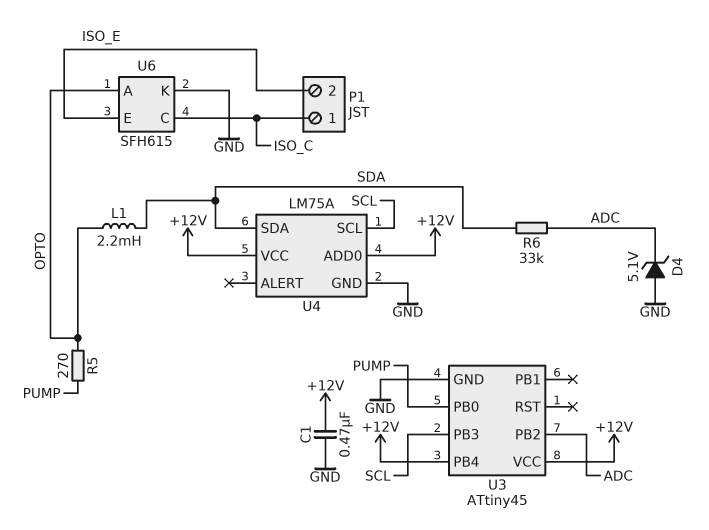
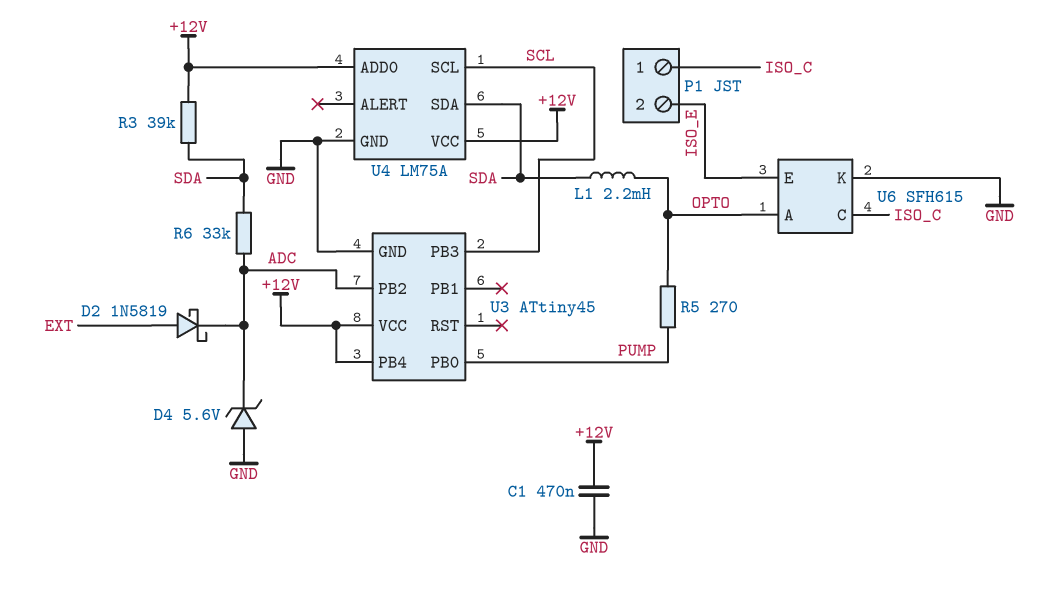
D2: none -> schottky 1N5819 (A EXT, K ADC)
D4: zener 5.1V (A GND, K ADC) -> zener 5.6V (A GND, K ADC)
R3: none -> 39k (+12V, SDA)

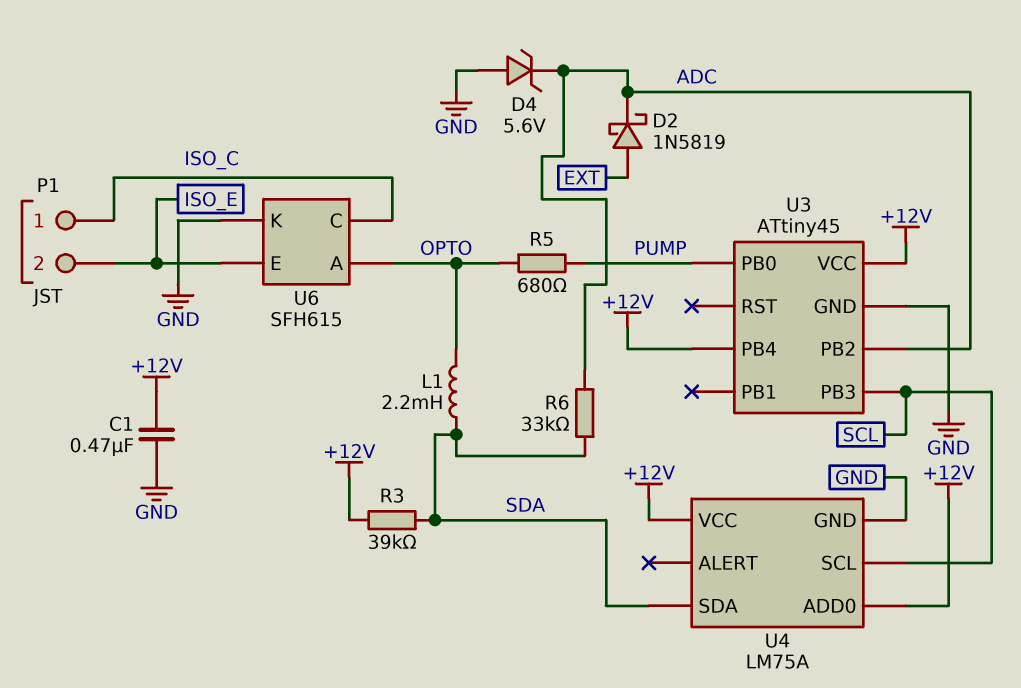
R5: 270 (OPTO, PUMP) -> 680 (OPTO, PUMP)

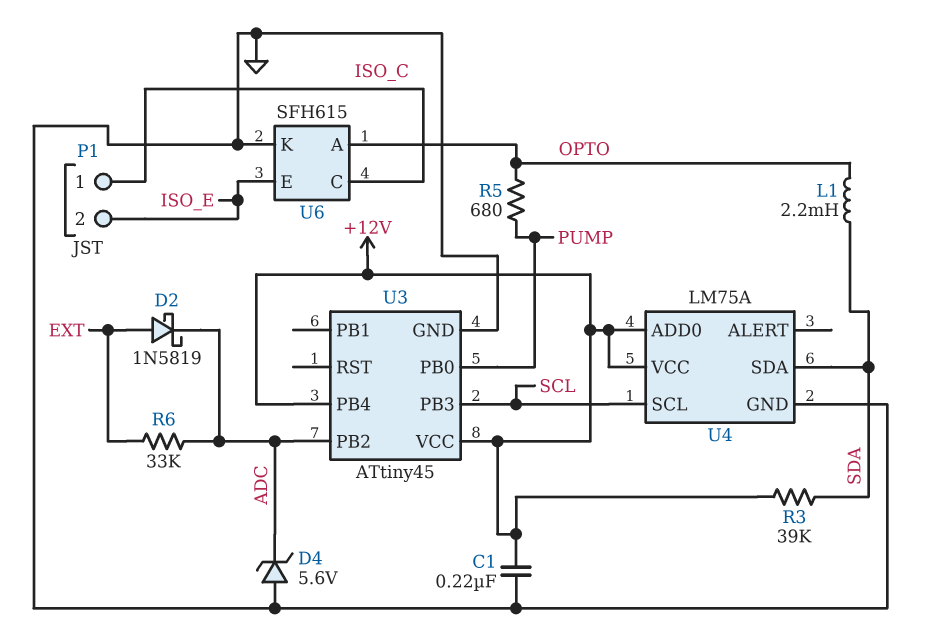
C1: 470nF (+12V, GND) -> 220nF (+12V, GND)
R6: 33k (ADC, SDA) -> 33k (ADC, EXT)

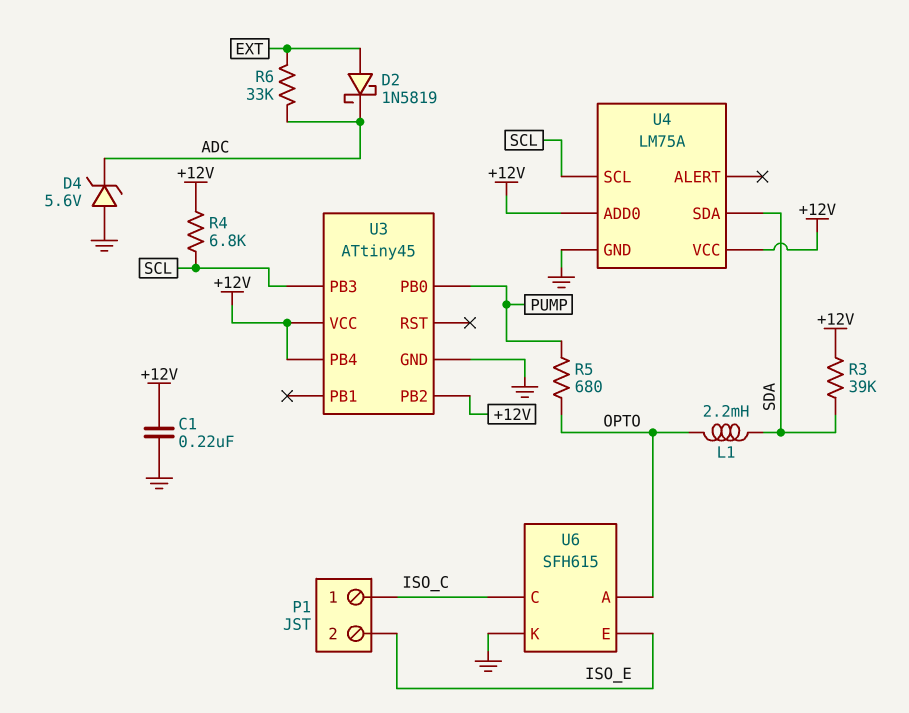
R4: none -> 6.8k (+12V, SCL)
U3 pin PB2: ADC -> +12V

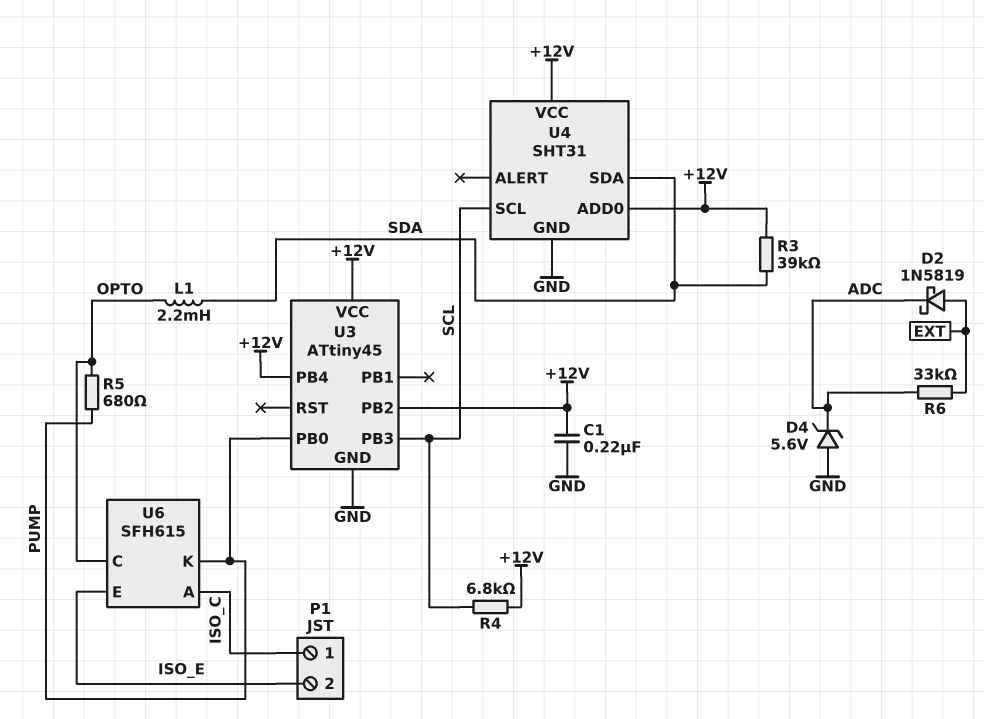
U4: LM75A -> SHT31
U6 pin A: OPTO -> ISO_C
U6 pin C: ISO_C -> OPTO
U6 pin K: GND -> PUMP

